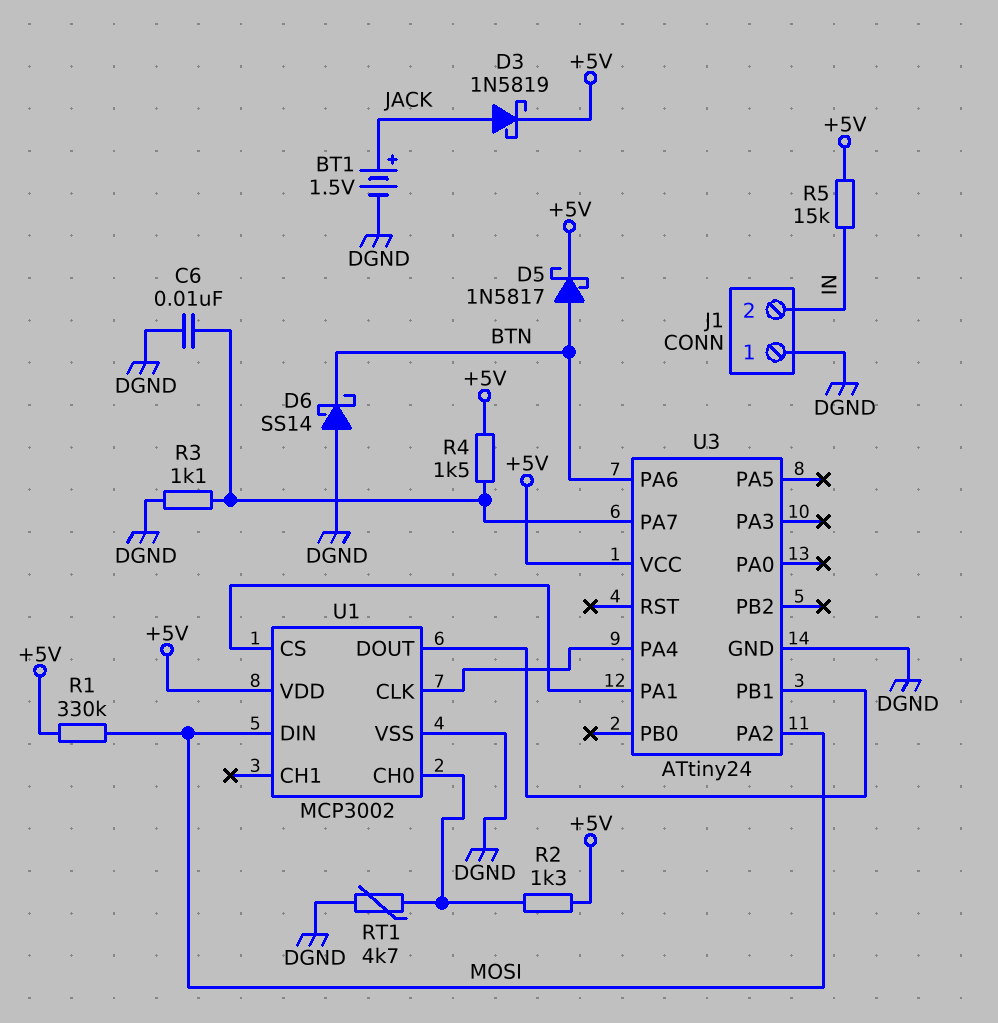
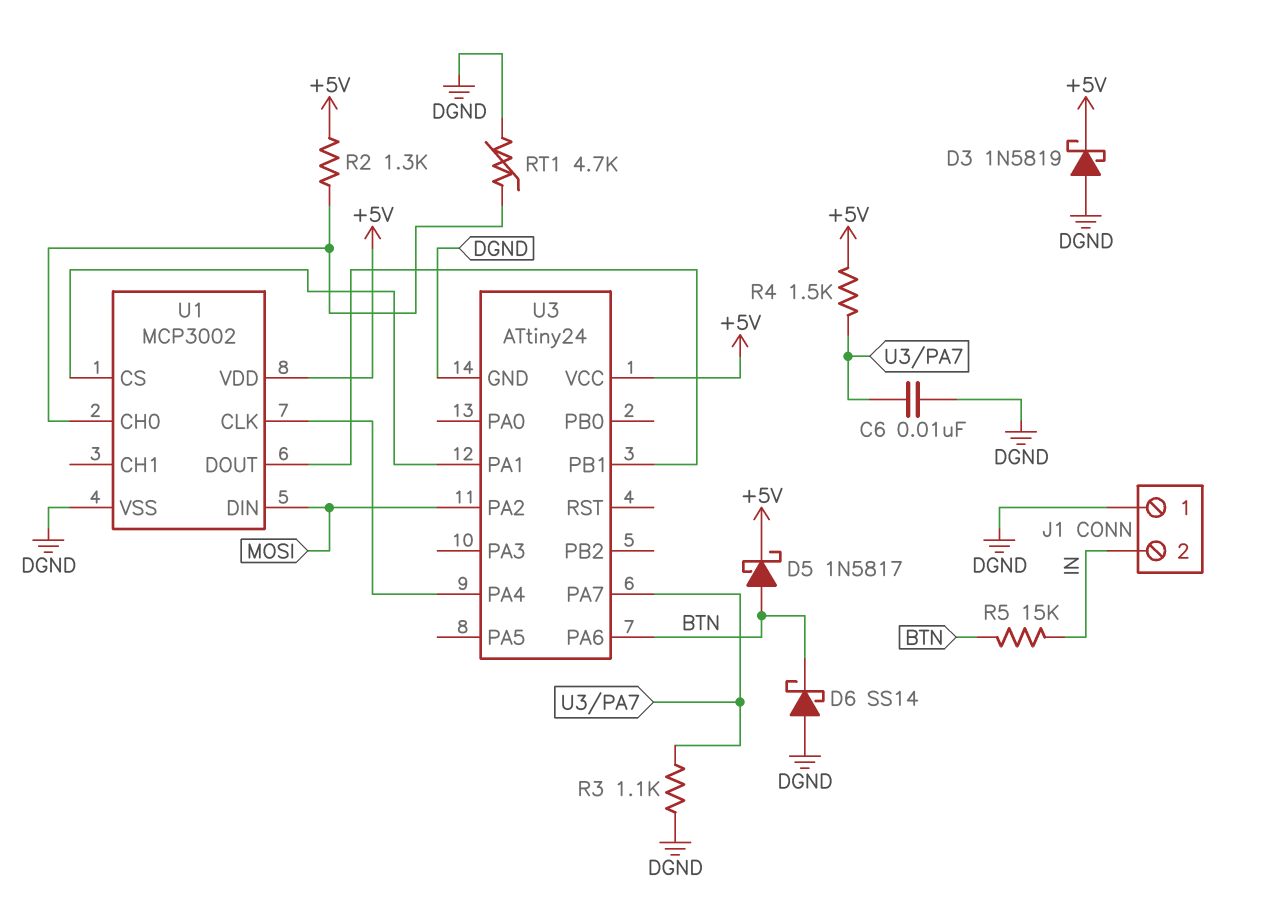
BT1: 1.5V (plus JACK, minus DGND) -> none
D3: schottky 1N5819 (A JACK, K +5V) -> schottky 1N5819 (A DGND, K +5V)
R1: 330k (+5V, MOSI) -> none
R5: 15k (+5V, IN) -> 15k (BTN, IN)

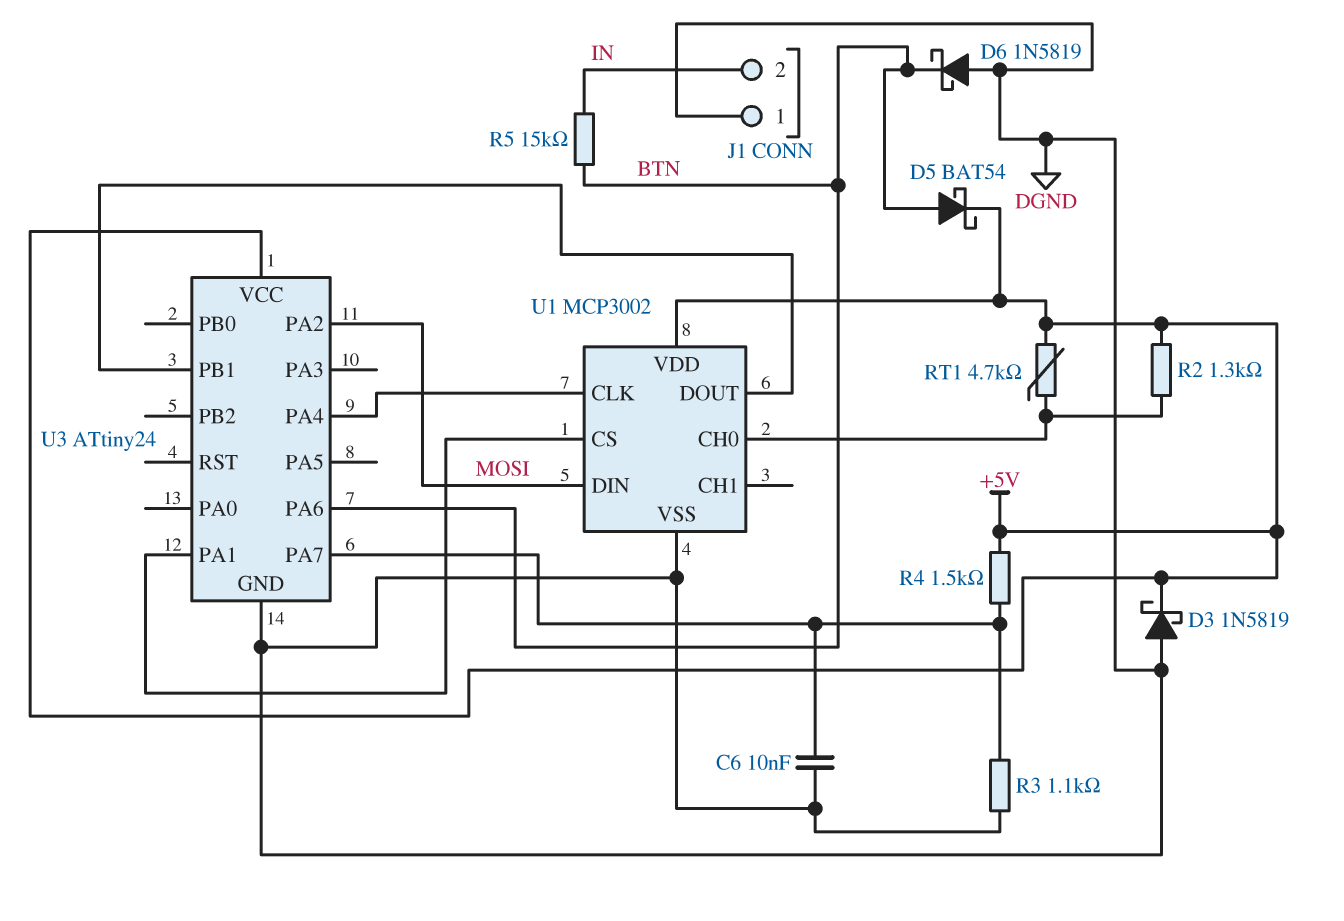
D5: schottky 1N5817 (A BTN, K +5V) -> schottky BAT54 (A BTN, K +5V)
D6: schottky SS14 (A DGND, K BTN) -> schottky 1N5819 (A DGND, K BTN)
RT1: 4.7k (DGND, U1/CH0) -> 4.7k (+5V, U1/CH0)

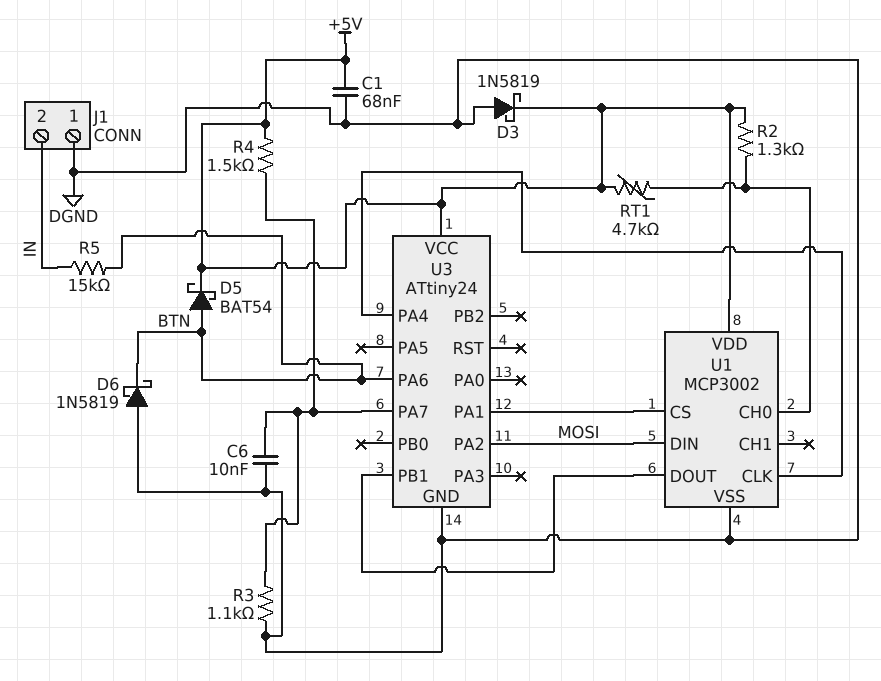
C1: none -> 68nF (+5V, DGND)

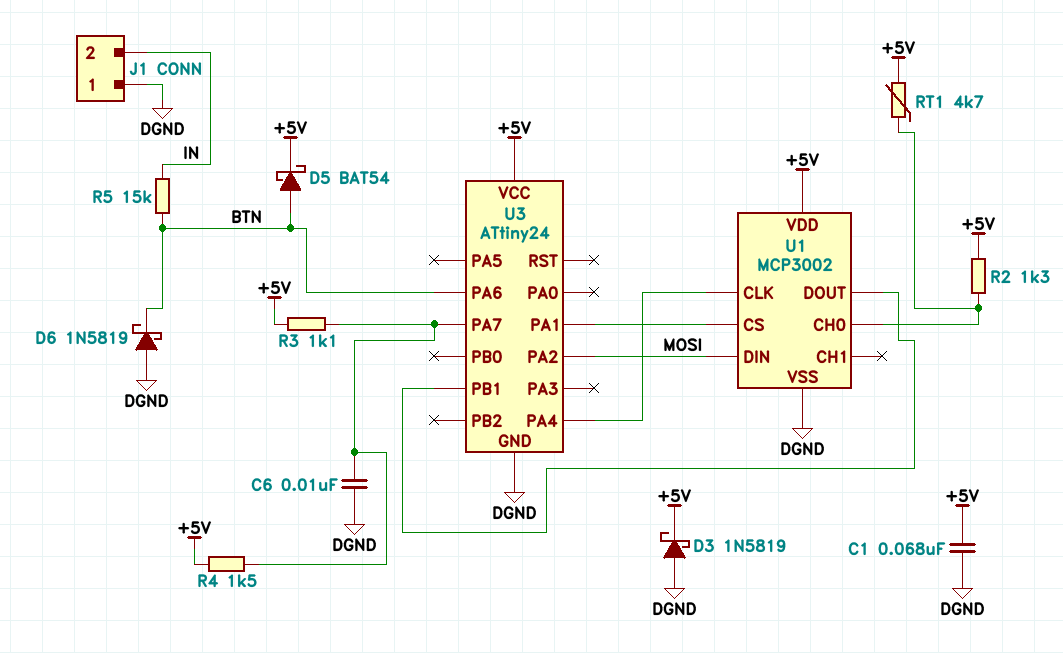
R3: 1.1k (DGND, U3/PA7) -> 1.1k (+5V, U3/PA7)

